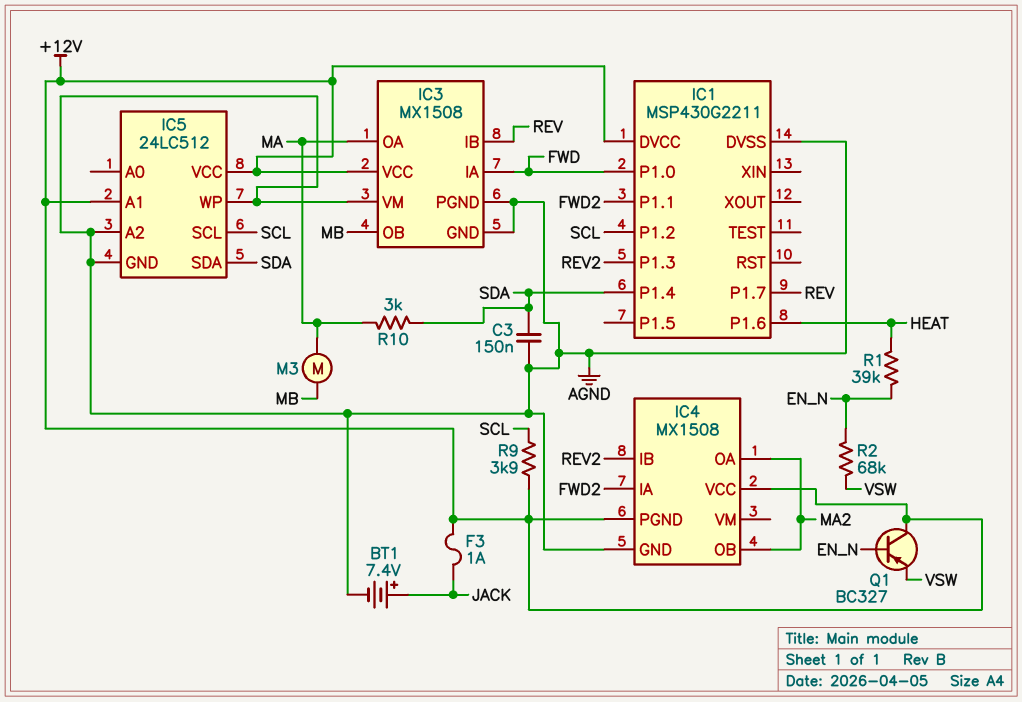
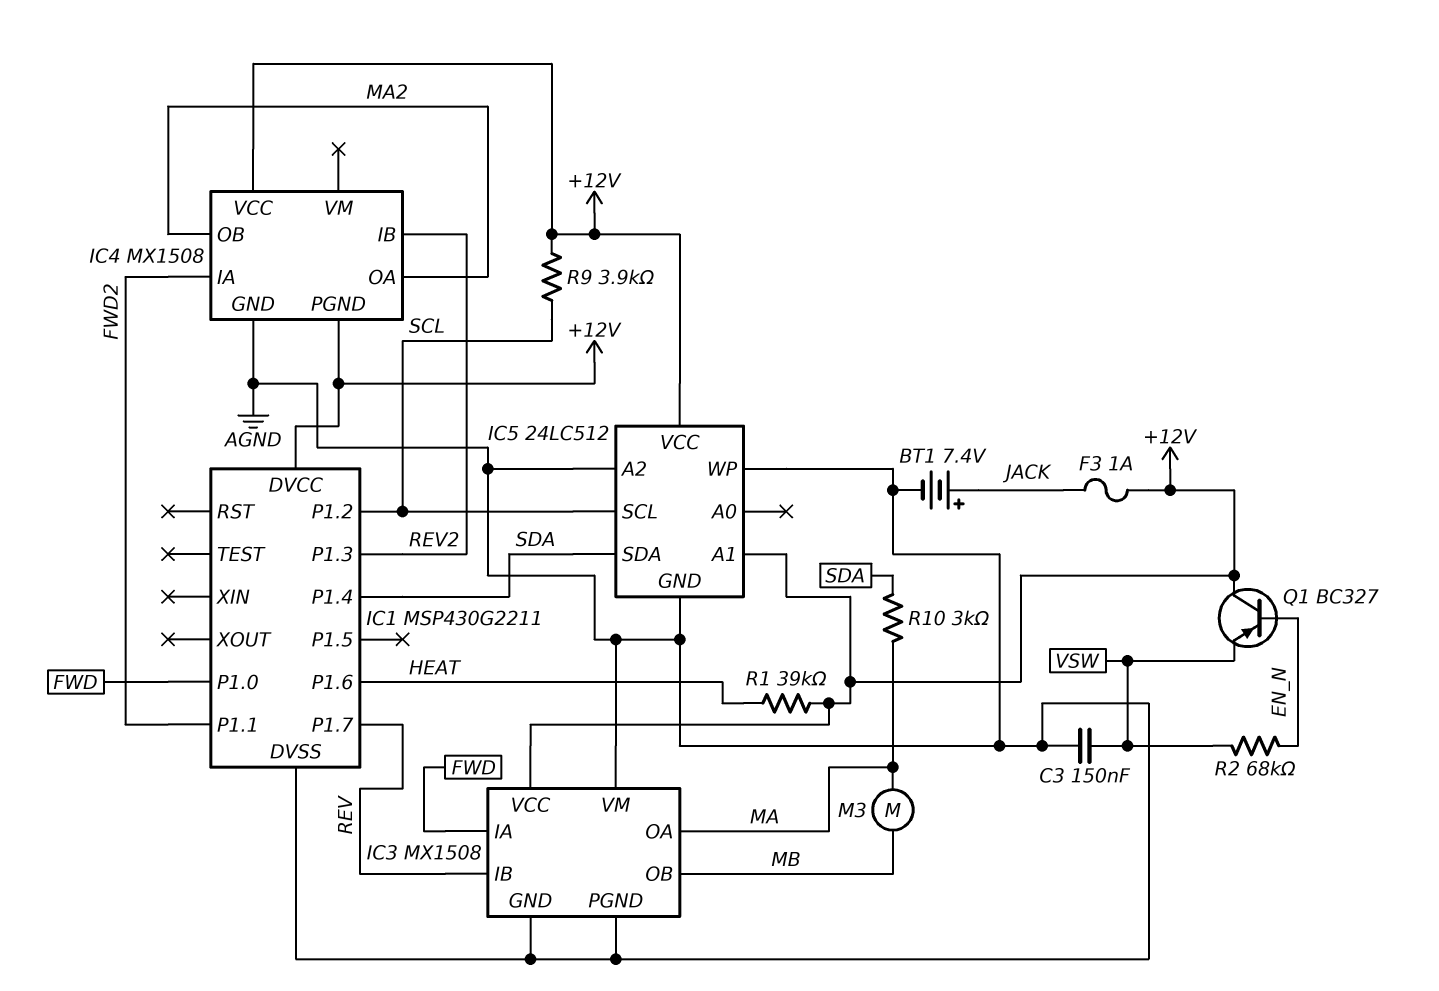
C3: 150nF (AGND, SDA) -> 150nF (AGND, VSW)
R1: 39k (EN_N, HEAT) -> 39k (+12V, HEAT)

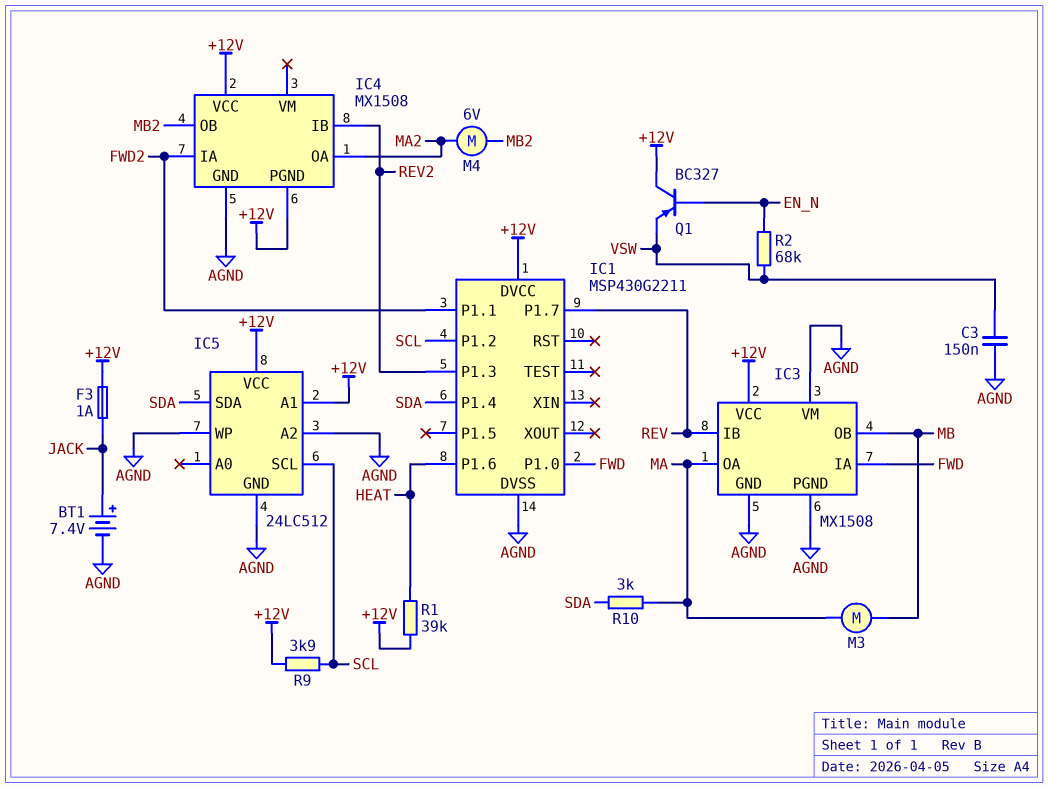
IC4 pin OB: MA2 -> MB2
M4: none -> motor 6V (MA2, MB2)

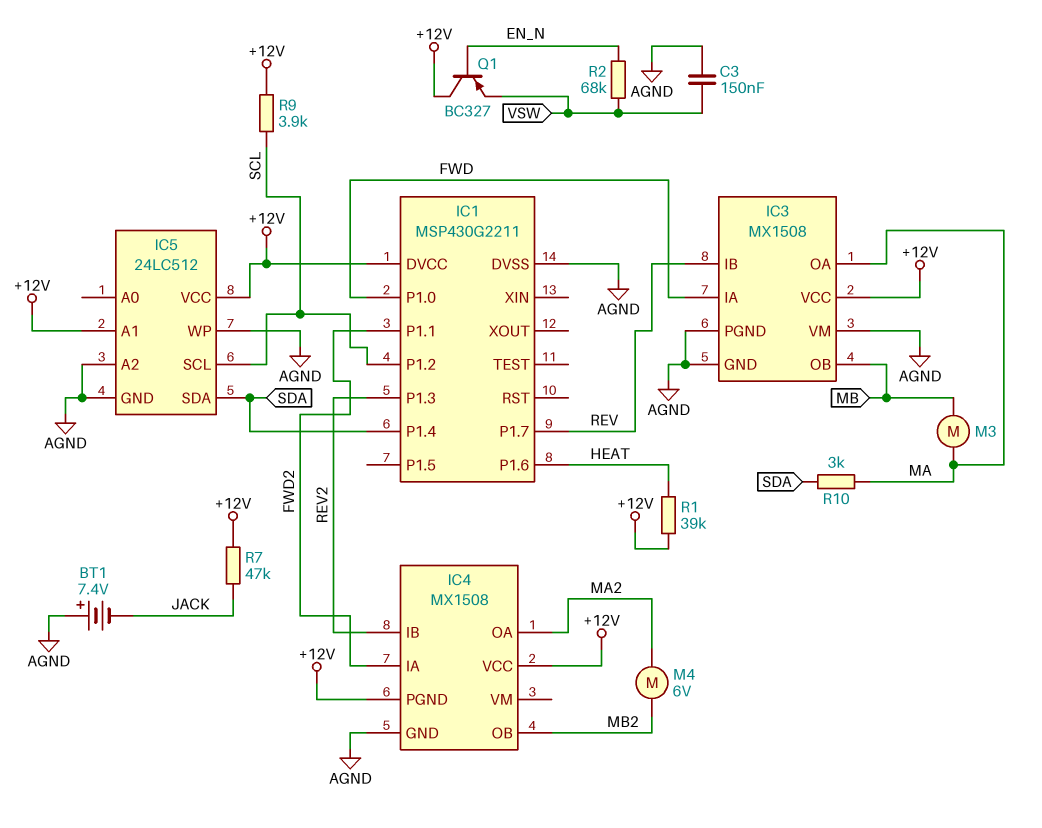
BT1: 7.4V (plus JACK, minus AGND) -> 7.4V (plus AGND, minus JACK)
F3: 1A (+12V, JACK) -> none
R7: none -> 47k (+12V, JACK)

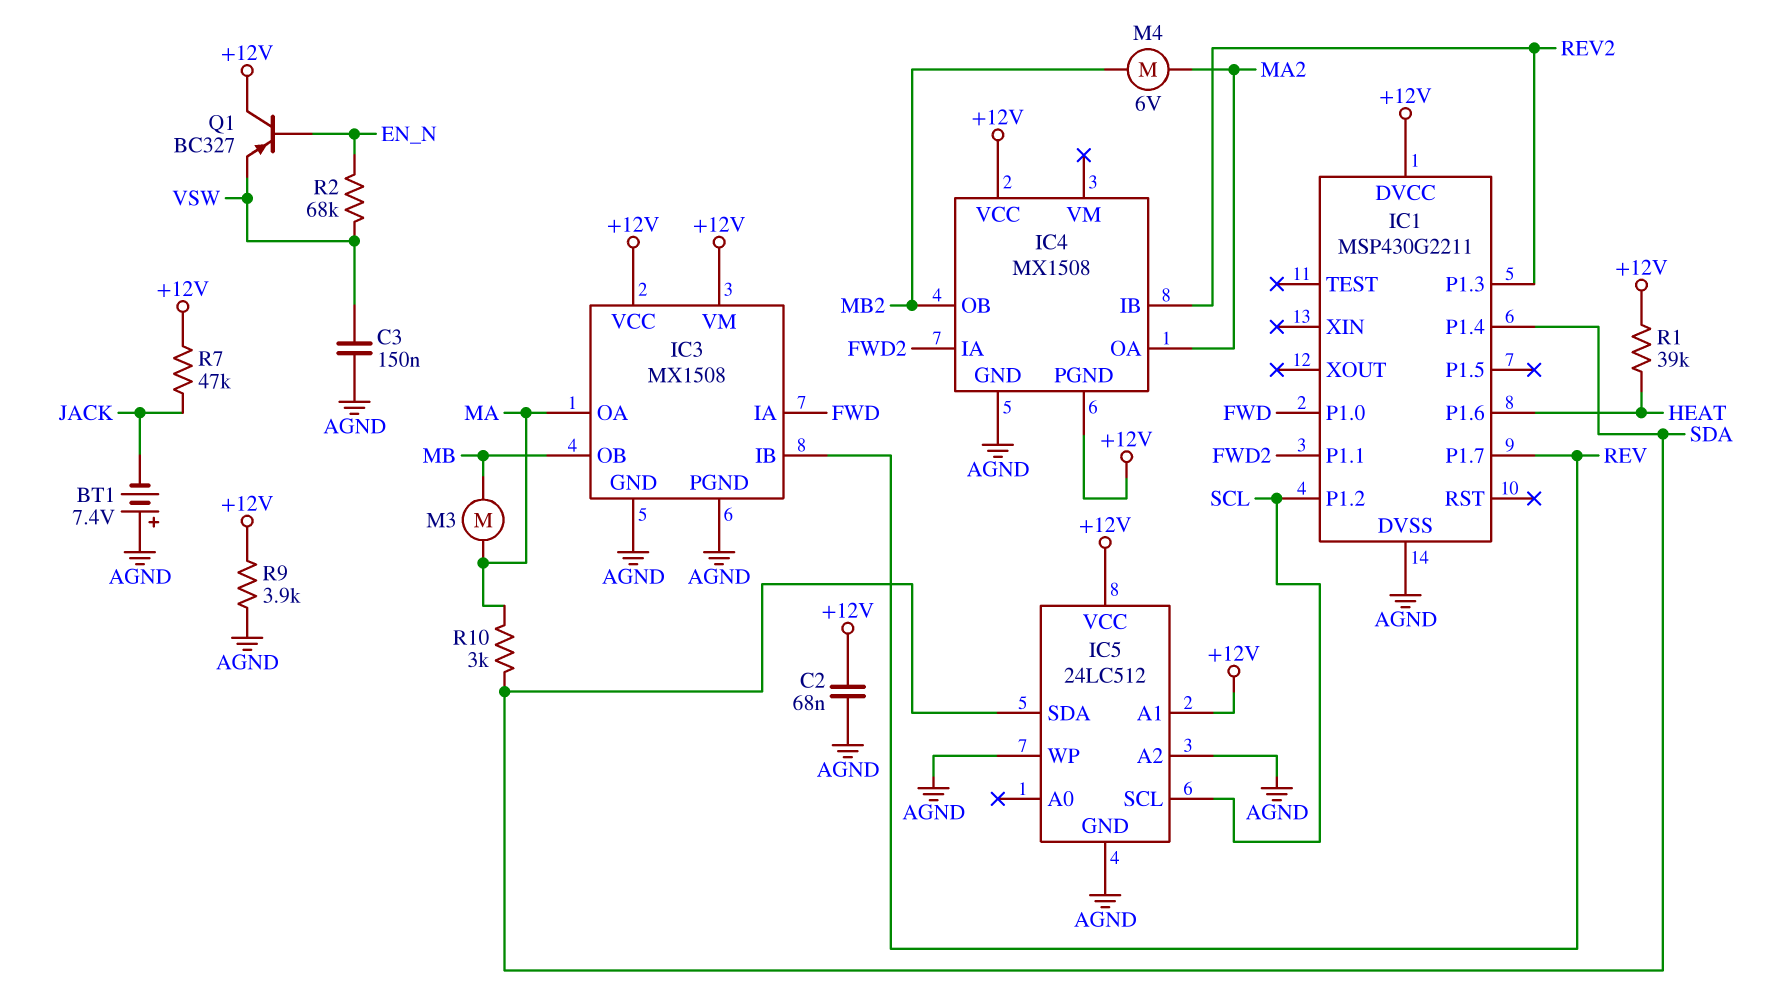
C2: none -> 68nF (+12V, AGND)
IC3 pin VM: AGND -> +12V
R9: 3.9k (+12V, SCL) -> 3.9k (+12V, AGND)

